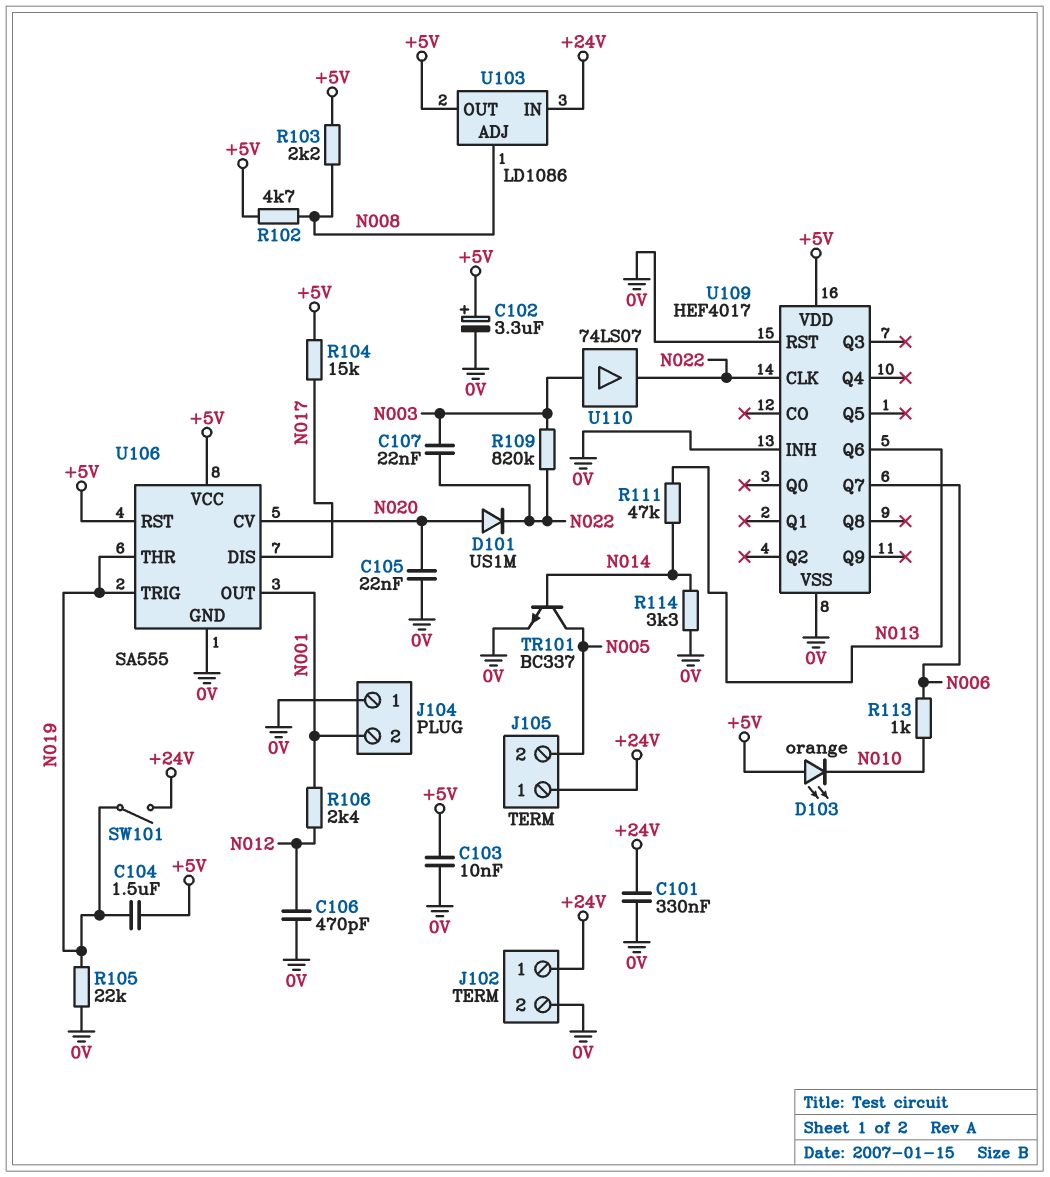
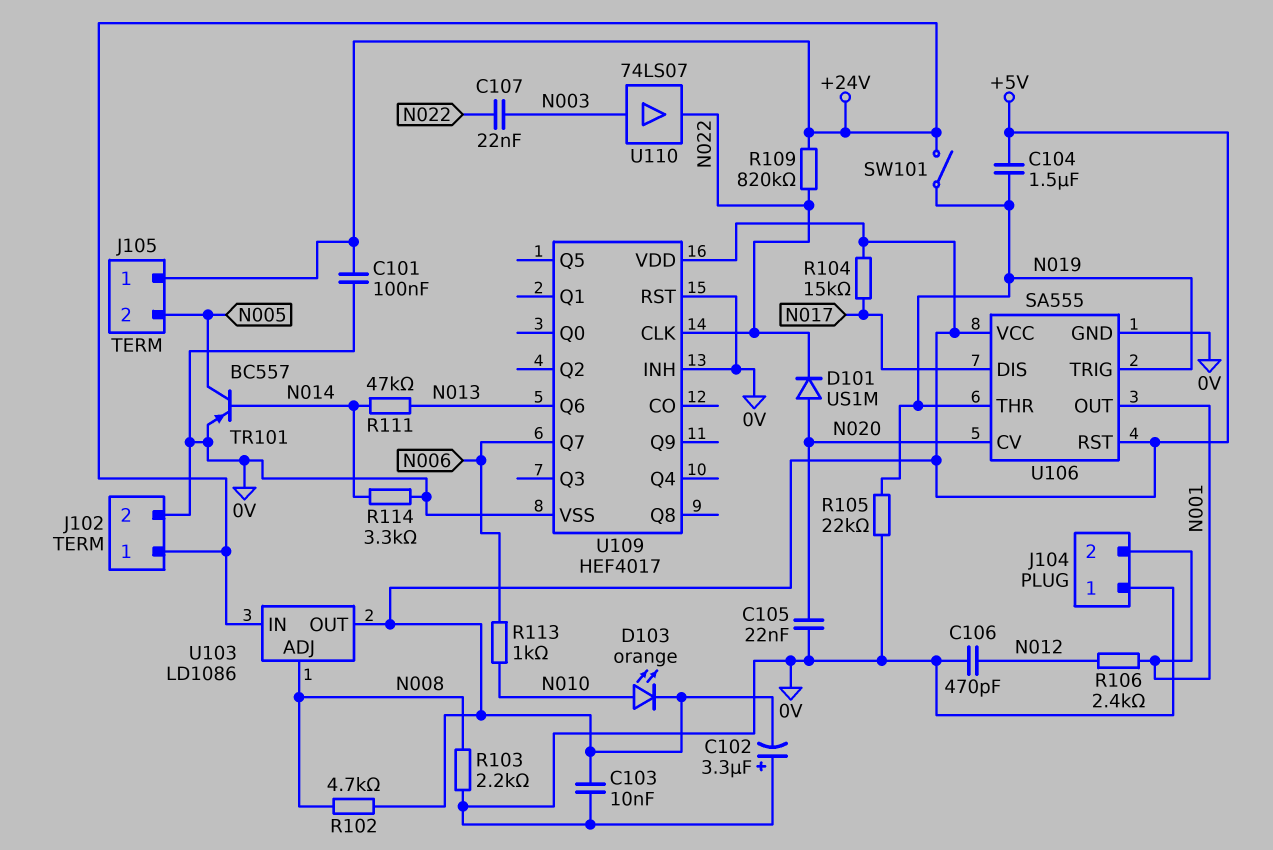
C101: 330nF (+24V, 0V) -> 100nF (+24V, 0V)
C102: 3.3uF (plus +5V, minus 0V) -> 3.3uF (plus 0V, minus +5V)
D103: LED orange (A +5V, K N010) -> LED orange (A N010, K +5V)
R103: 2.2k (+5V, N008) -> 2.2k (0V, N008)
R109: 820k (N003, N022) -> 820k (+24V, N022)
TR101: NPN BC337 (B N014, C N005, E 0V) -> PNP BC557 (B N014, C N005, E 0V)

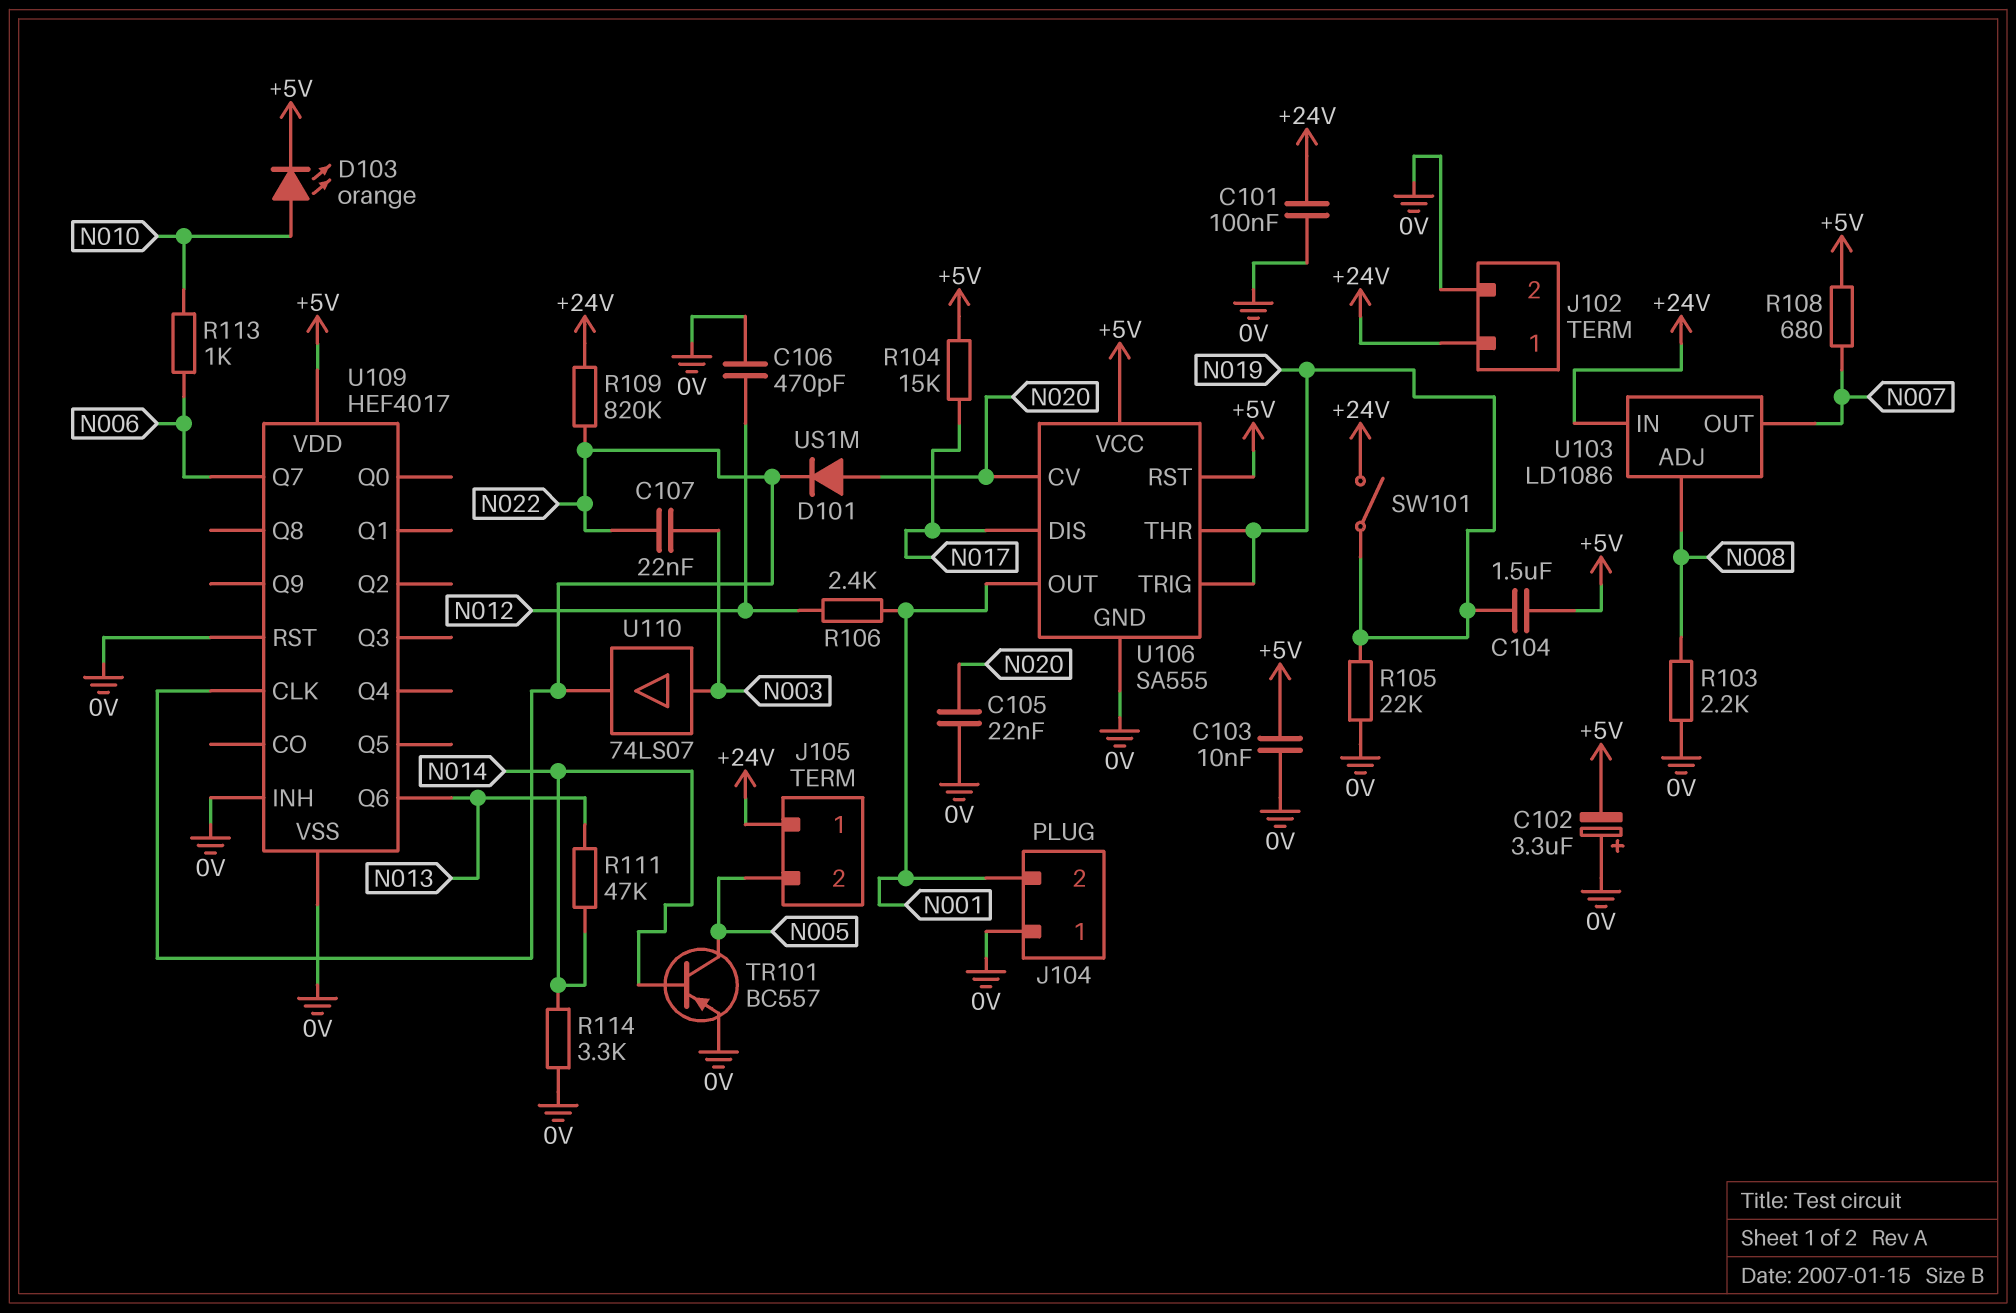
R102: 4.7k (+5V, N008) -> none
R108: none -> 680 (+5V, N007)
U103 pin OUT: +5V -> N007

